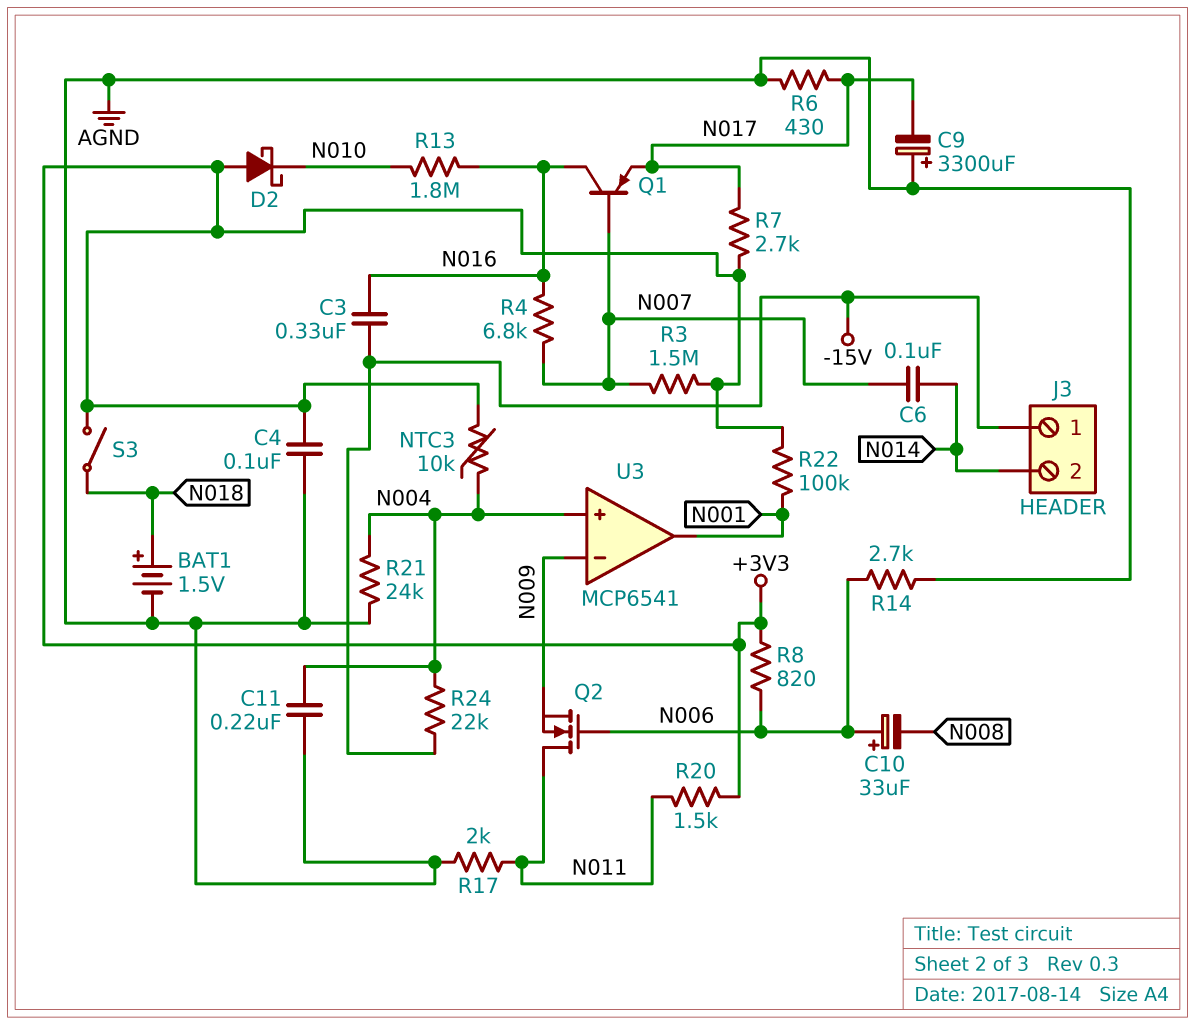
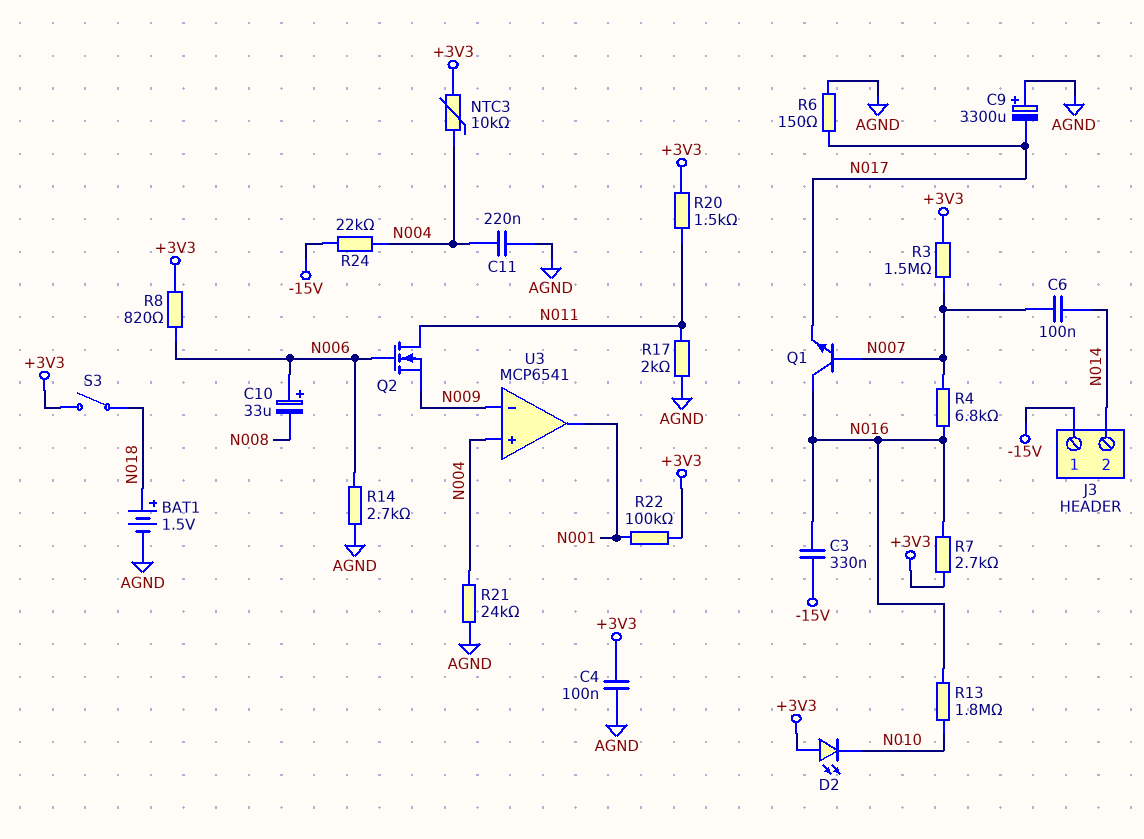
D2: schottky (A +3V3, K N010) -> LED (A +3V3, K N010)
Q1: PNP (B N007, C N016, E N017) -> NPN (B N007, C N016, E N017)
R6: 430 (AGND, N017) -> 150 (AGND, N017)
R7: 2.7k (+3V3, N017) -> 2.7k (+3V3, N016)

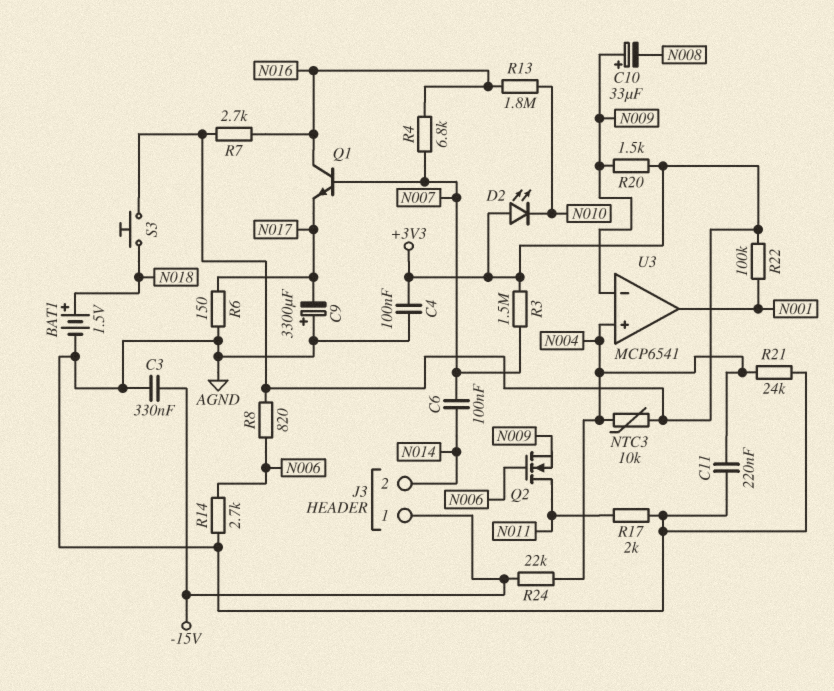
C3: 330nF (-15V, N016) -> 330nF (-15V, AGND)
C10: 33uF (plus N006, minus N008) -> 33uF (plus N009, minus N008)
R20: 1.5k (+3V3, N011) -> 1.5k (+3V3, N009)
S3: switch (+3V3, N018) -> button (+3V3, N018)

